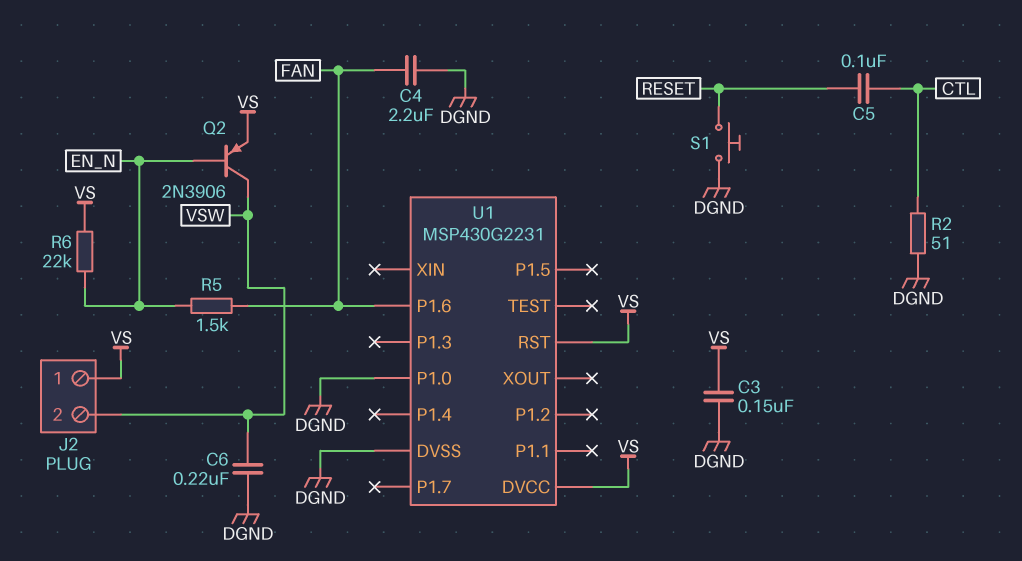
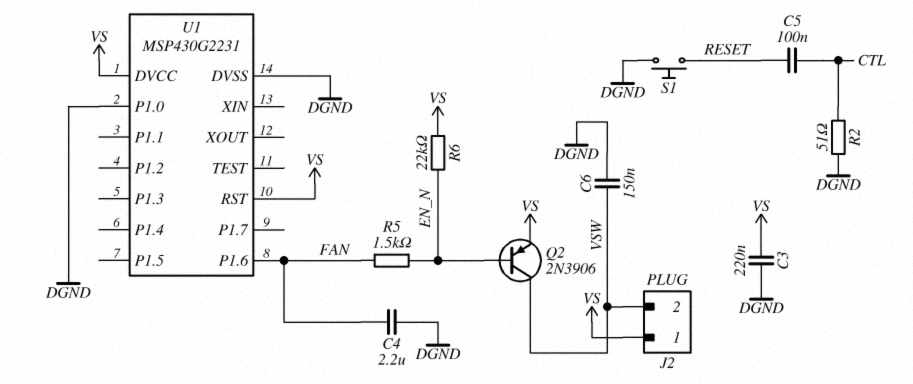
C3: 150nF (DGND, VS) -> 220nF (DGND, VS)
C6: 220nF (DGND, VSW) -> 150nF (DGND, VSW)

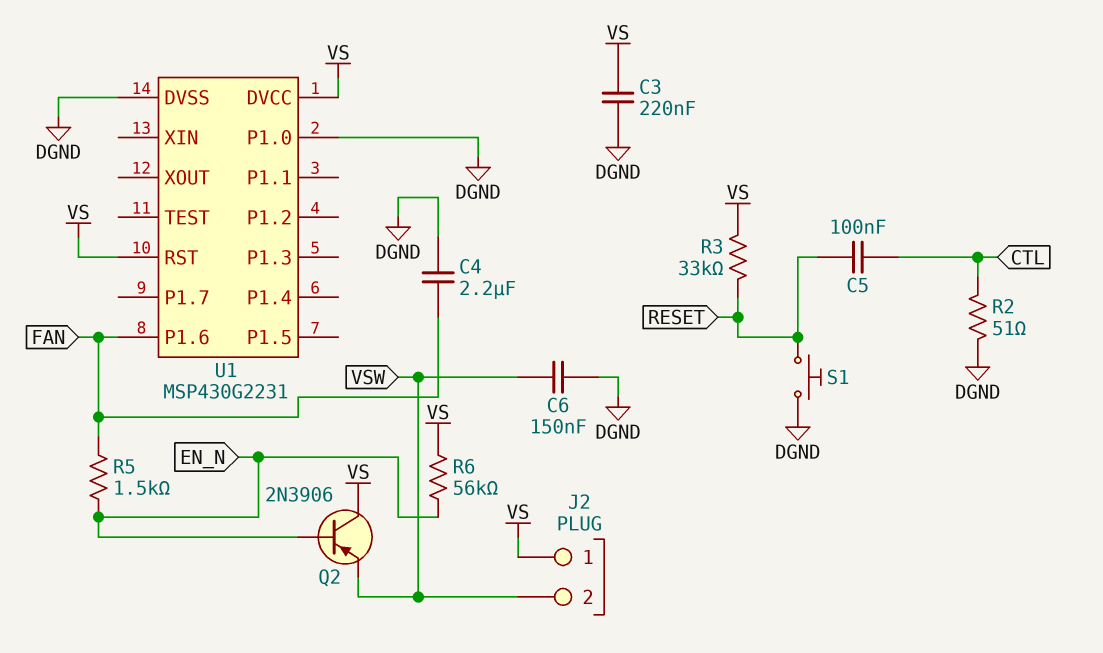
Q2: PNP 2N3906 (B EN_N, C VSW, E VS) -> PNP 2N3906 (B EN_N, C VS, E VSW)
R3: none -> 33k (RESET, VS)
R6: 22k (EN_N, VS) -> 56k (EN_N, VS)

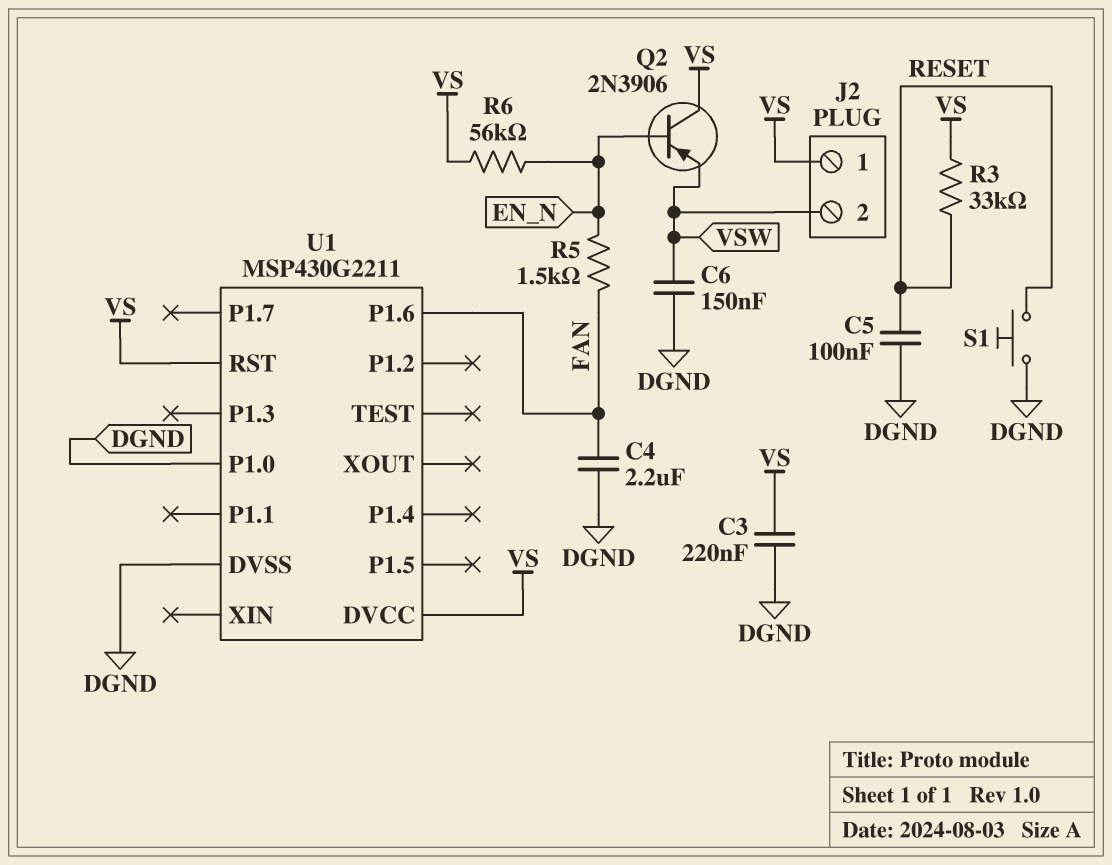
C5: 100nF (CTL, RESET) -> 100nF (DGND, RESET)
R2: 51 (CTL, DGND) -> none
U1: MSP430G2231 -> MSP430G2211

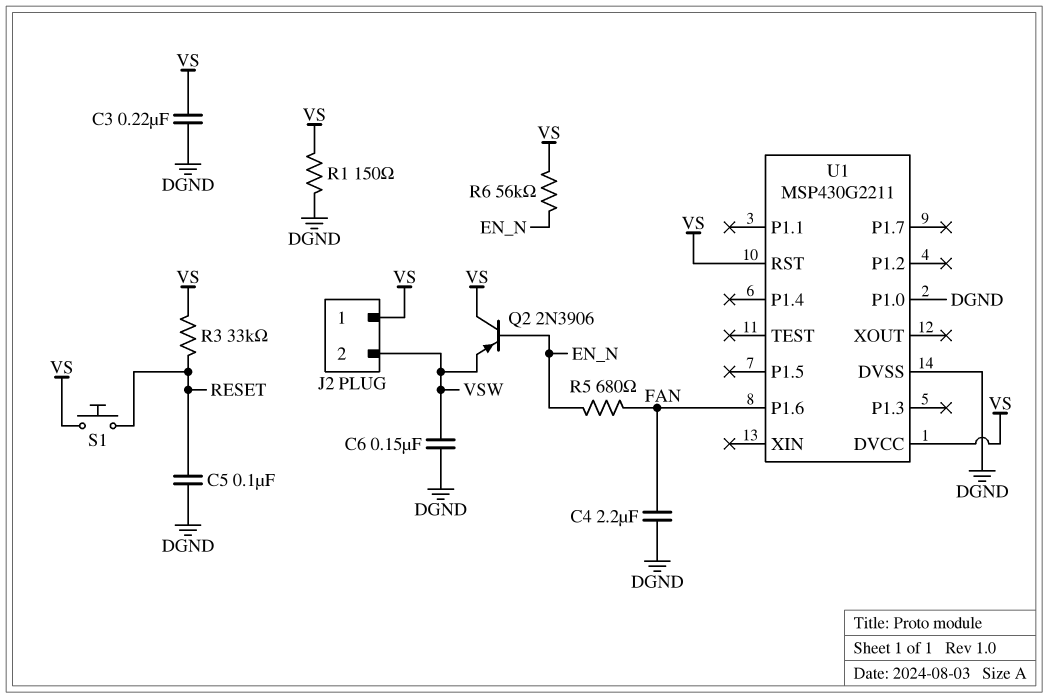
R1: none -> 150 (DGND, VS)
R5: 1.5k (EN_N, FAN) -> 680 (EN_N, FAN)
S1: button (DGND, RESET) -> button (RESET, VS)

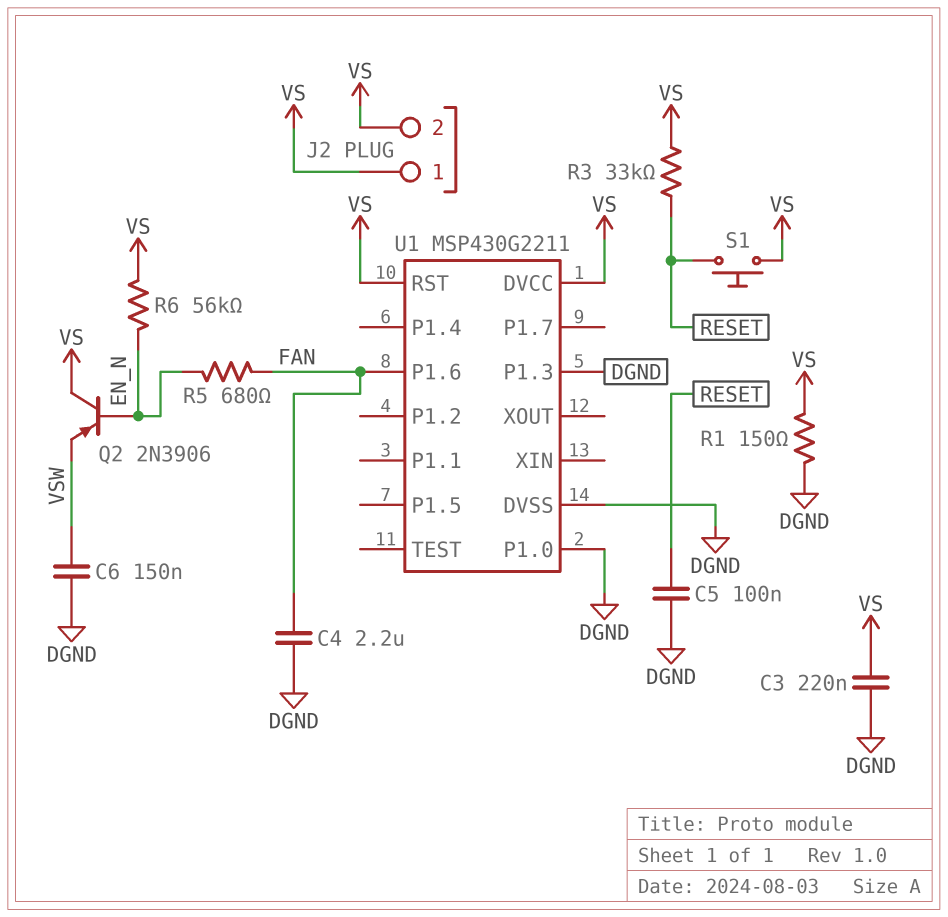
J2 pin 2: VSW -> VS
U1 pin P1.3: none -> DGND

